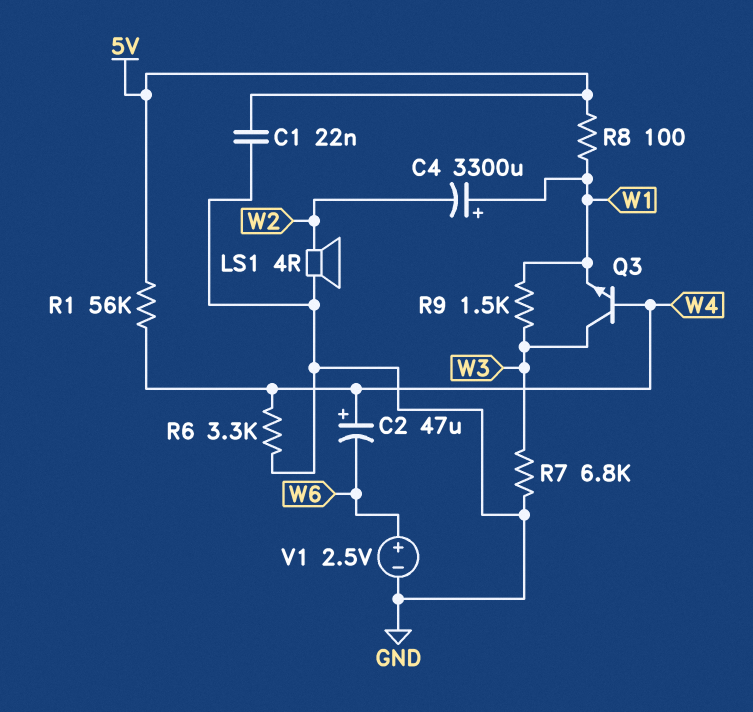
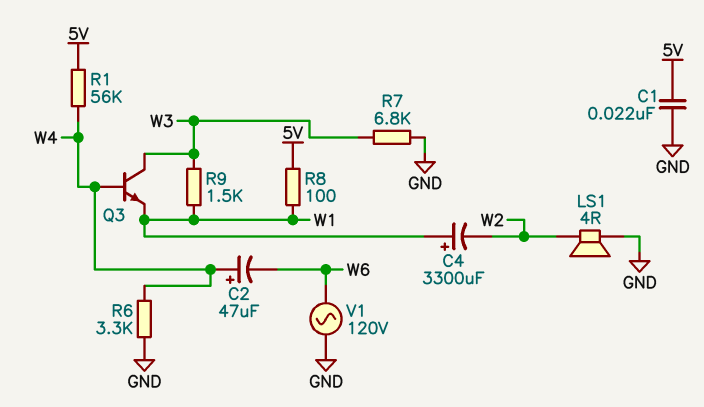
V1: 2.5V (plus W6, minus GND) -> AC 120V (GND, W6)

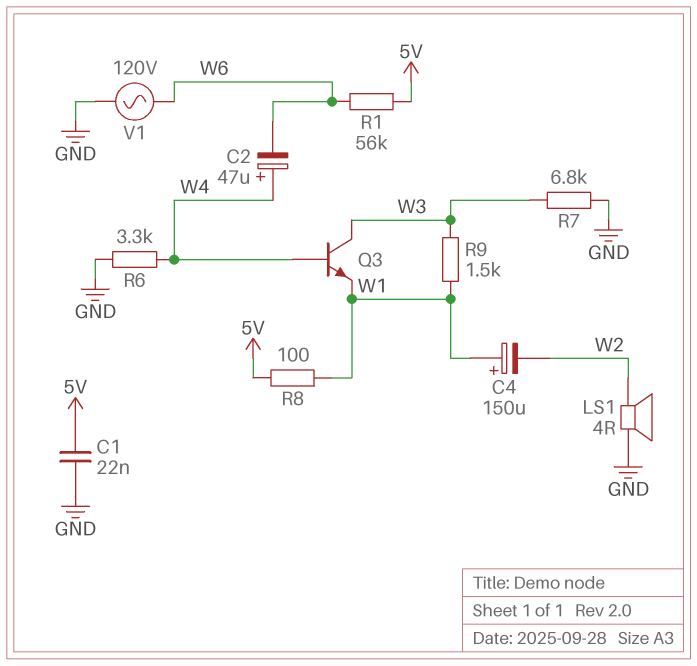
C4: 3300uF (plus W1, minus W2) -> 150uF (plus W1, minus W2)
R1: 56k (5V, W4) -> 56k (5V, W6)

